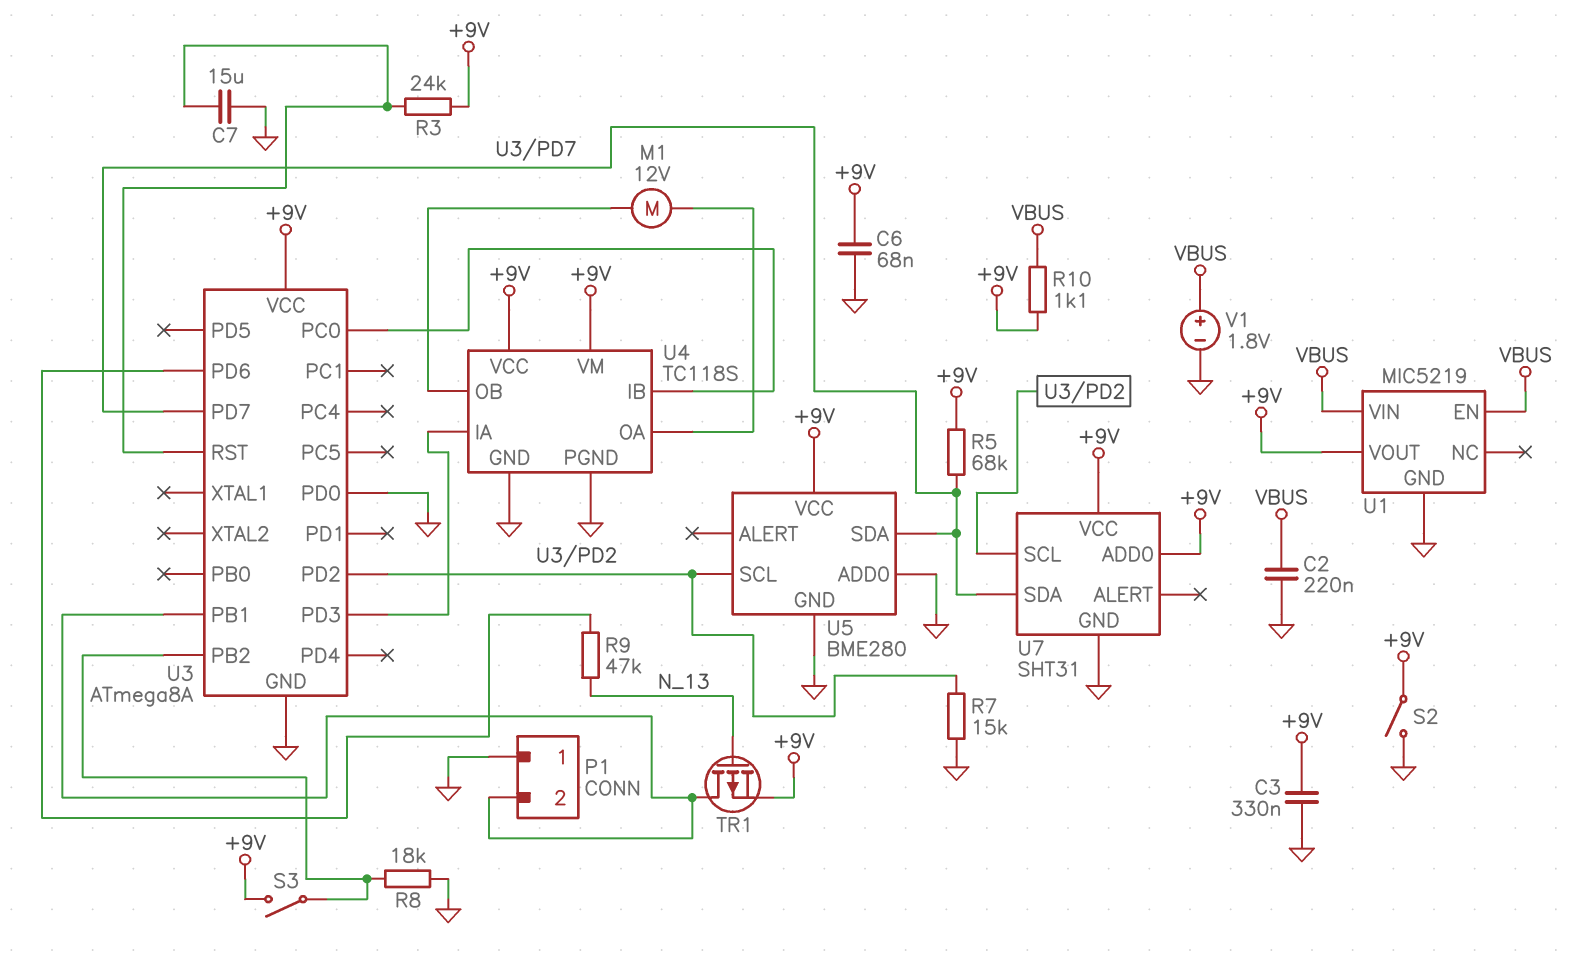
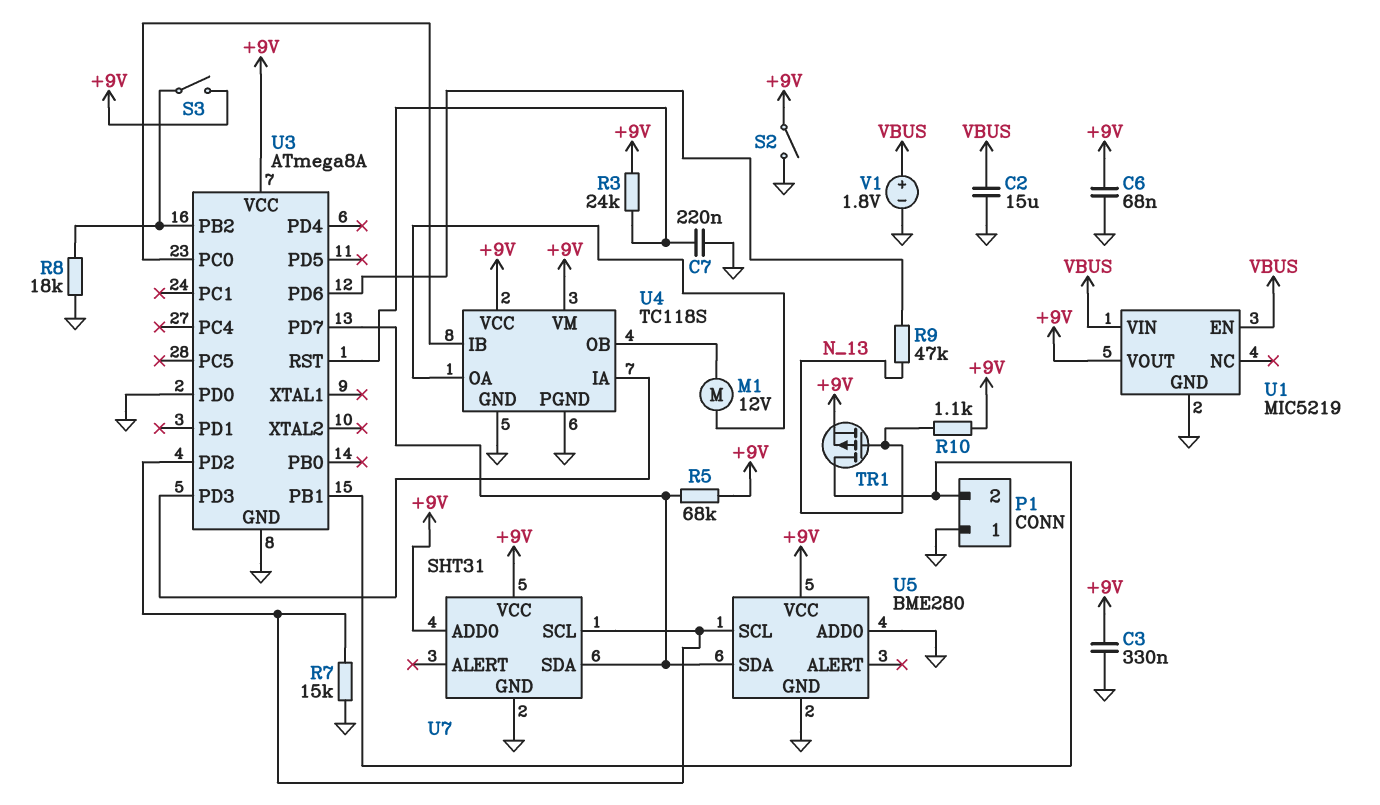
C2: 220nF (GND, VBUS) -> 15uF (GND, VBUS)
C7: 15uF (GND, U3/RST) -> 220nF (GND, U3/RST)
R10: 1.1k (+9V, VBUS) -> 1.1k (+9V, N_13)

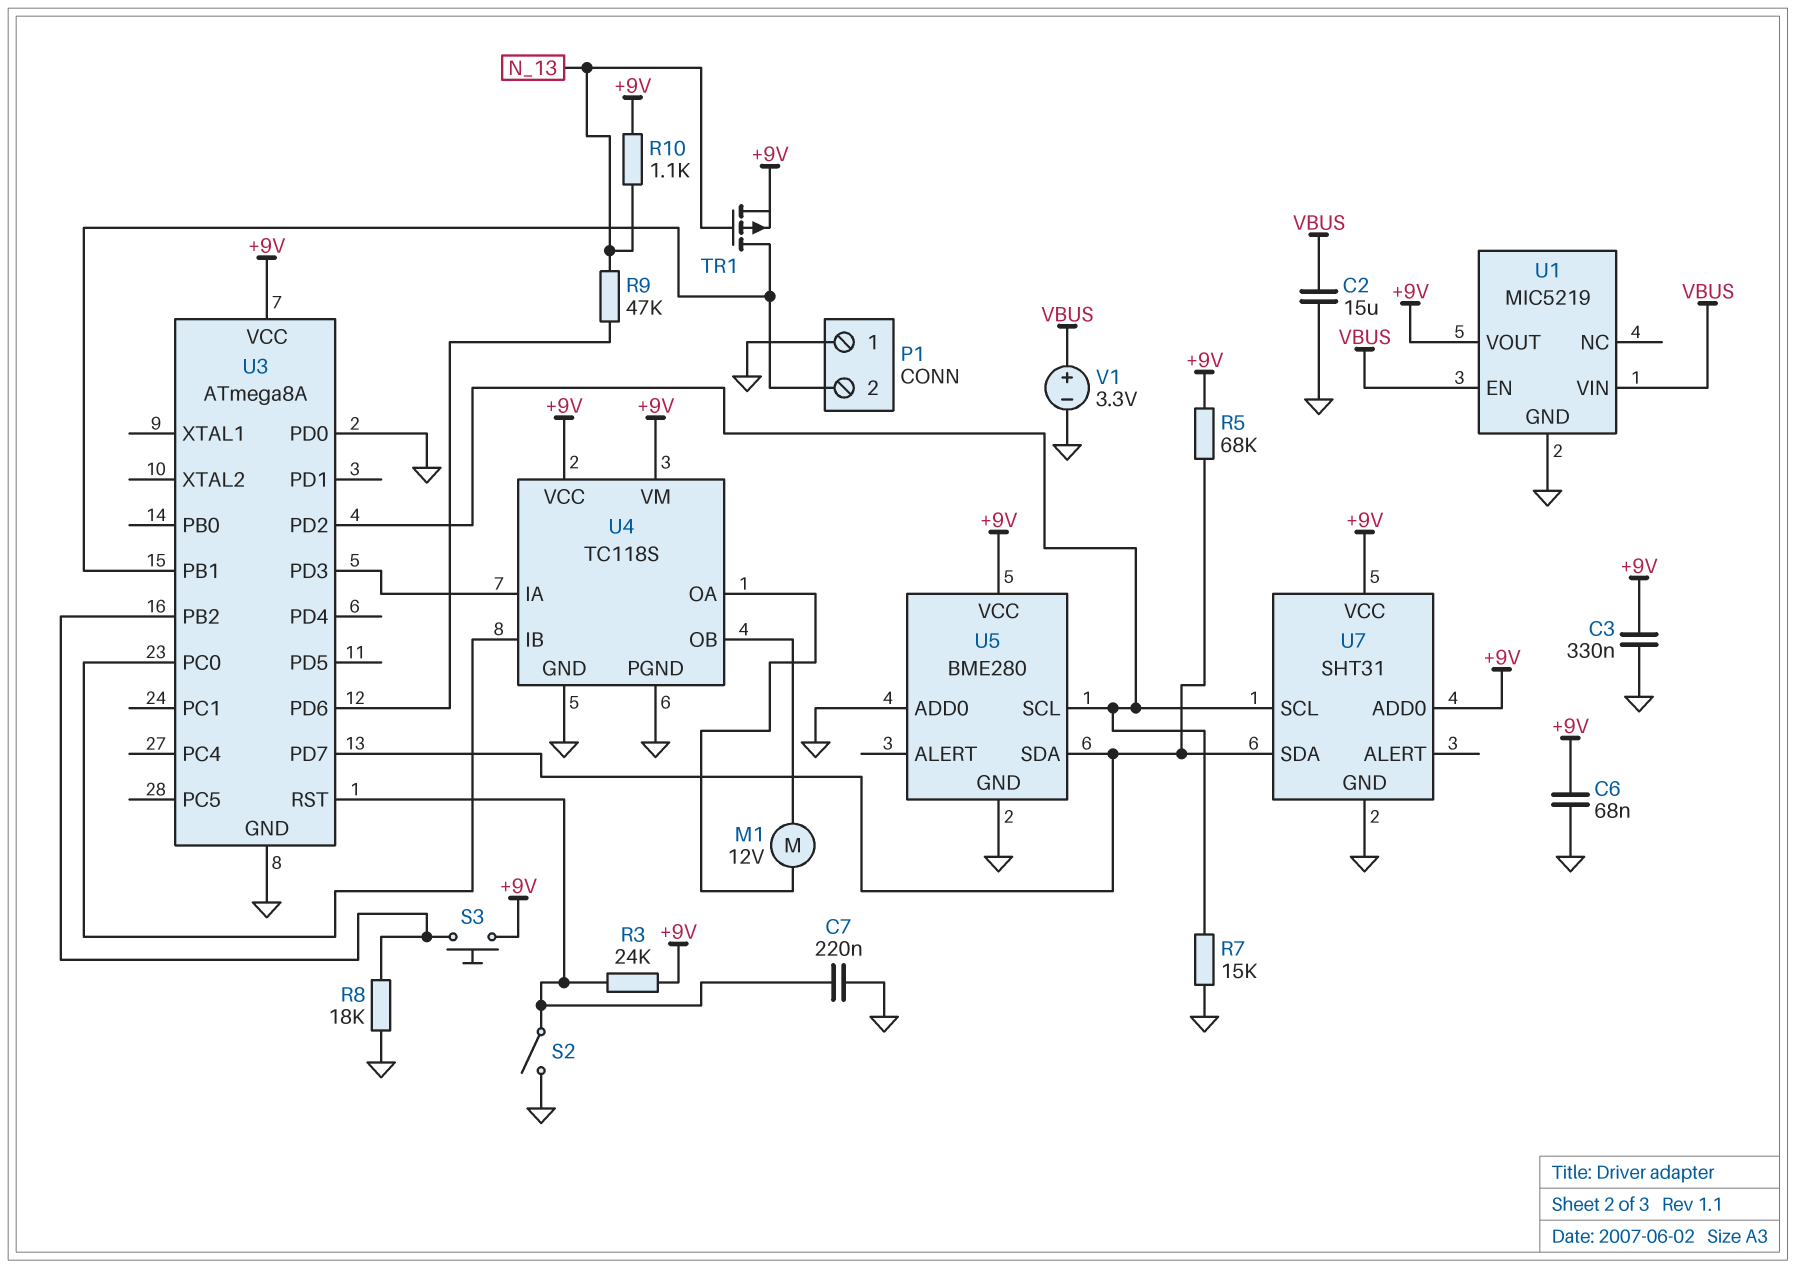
S2: switch (+9V, GND) -> switch (GND, U3/RST)
S3: switch (+9V, U3/PB2) -> button (+9V, U3/PB2)
V1: 1.8V (plus VBUS, minus GND) -> 3.3V (plus VBUS, minus GND)

